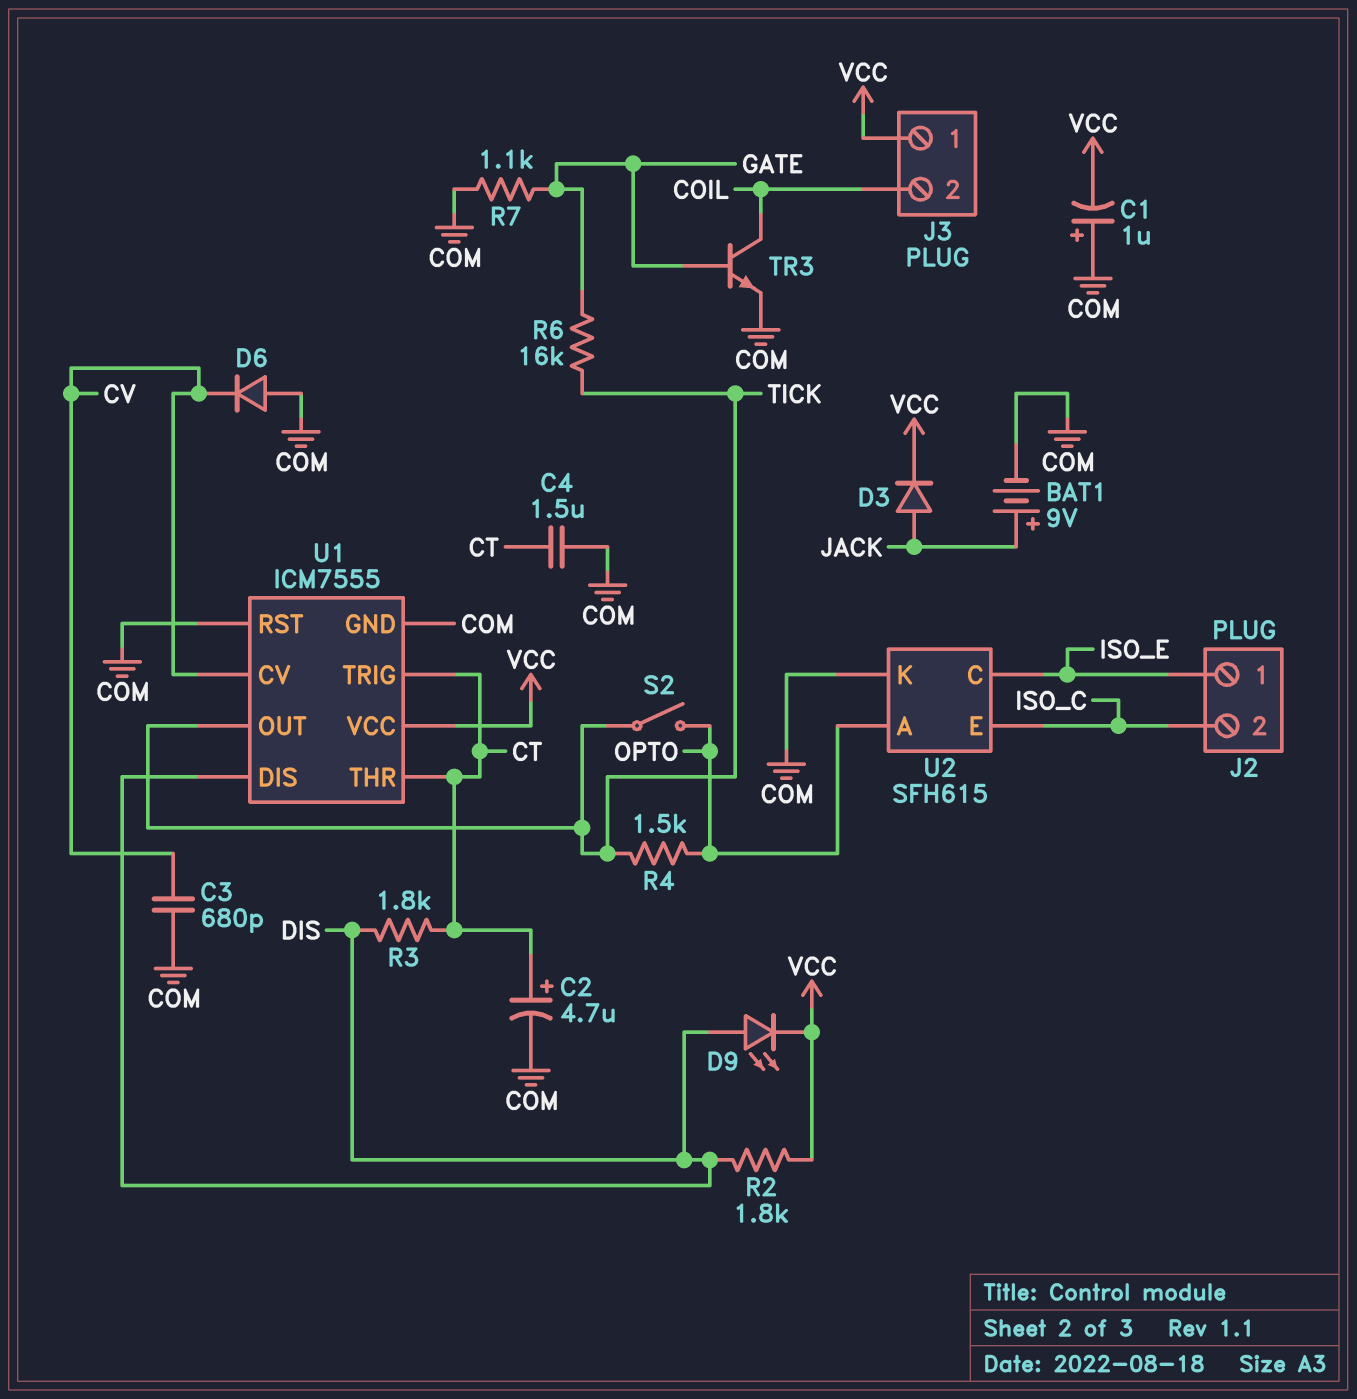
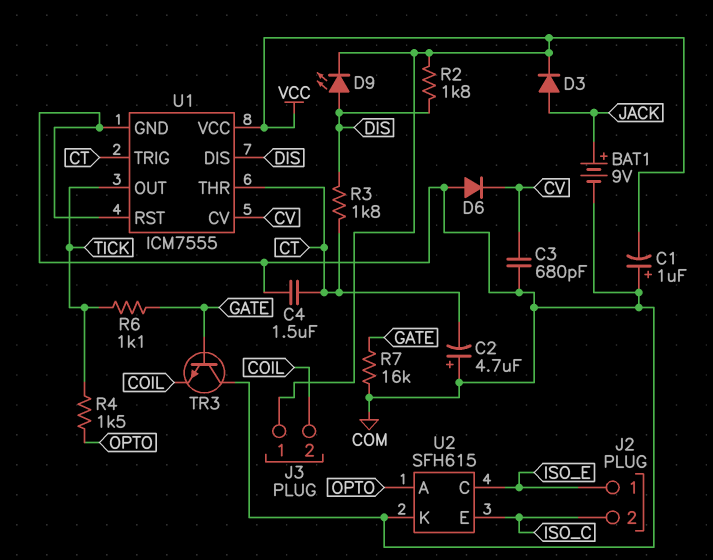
C2: 4.7uF (plus CT, minus COM) -> 4.7uF (plus COM, minus CT)
R6: 16k (GATE, TICK) -> 1.1k (GATE, TICK)
R7: 1.1k (COM, GATE) -> 16k (COM, GATE)
S2: switch (OPTO, TICK) -> none
TR3: NPN (B GATE, C COIL, E COM) -> NPN (B GATE, C COM, E COIL)

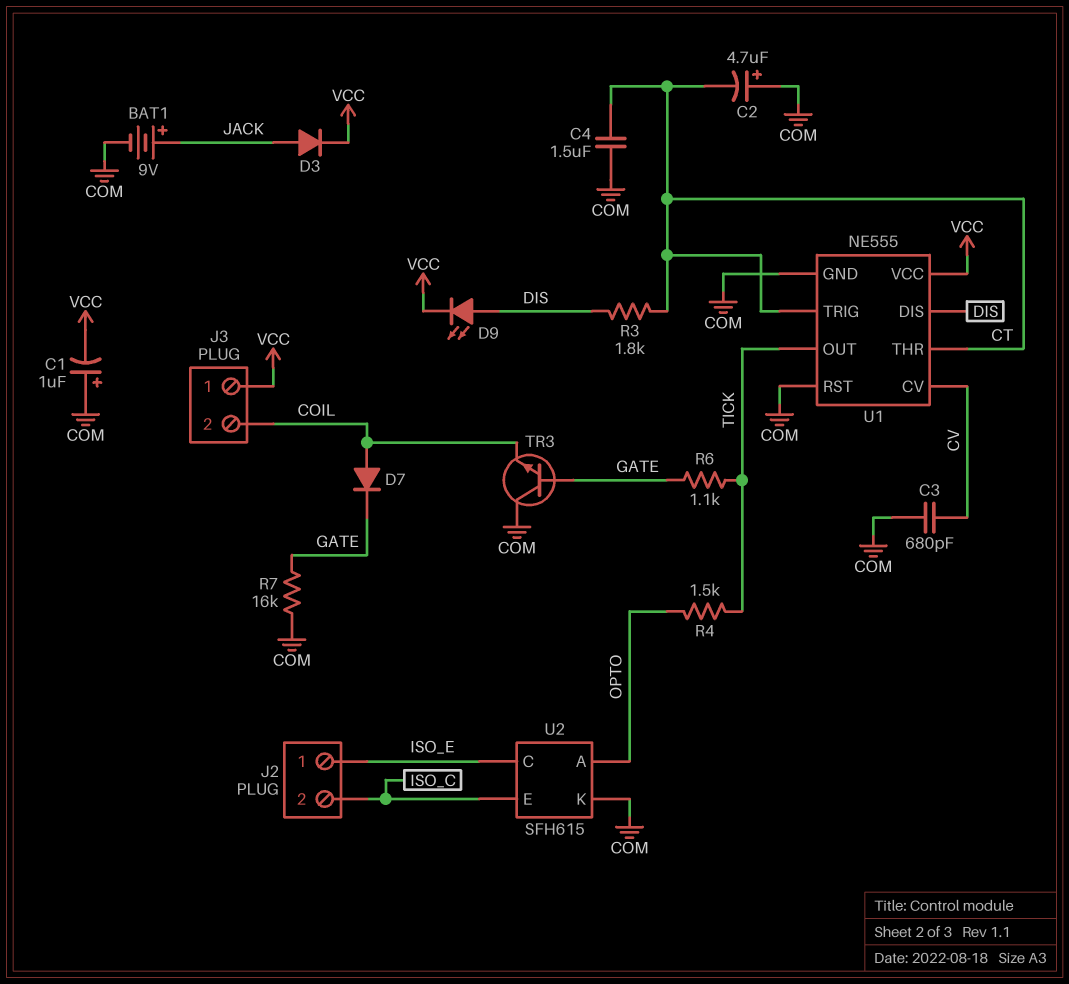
D6: diode (A COM, K CV) -> none
D7: none -> diode (A COIL, K GATE)
R2: 1.8k (DIS, VCC) -> none
U1: ICM7555 -> NE555

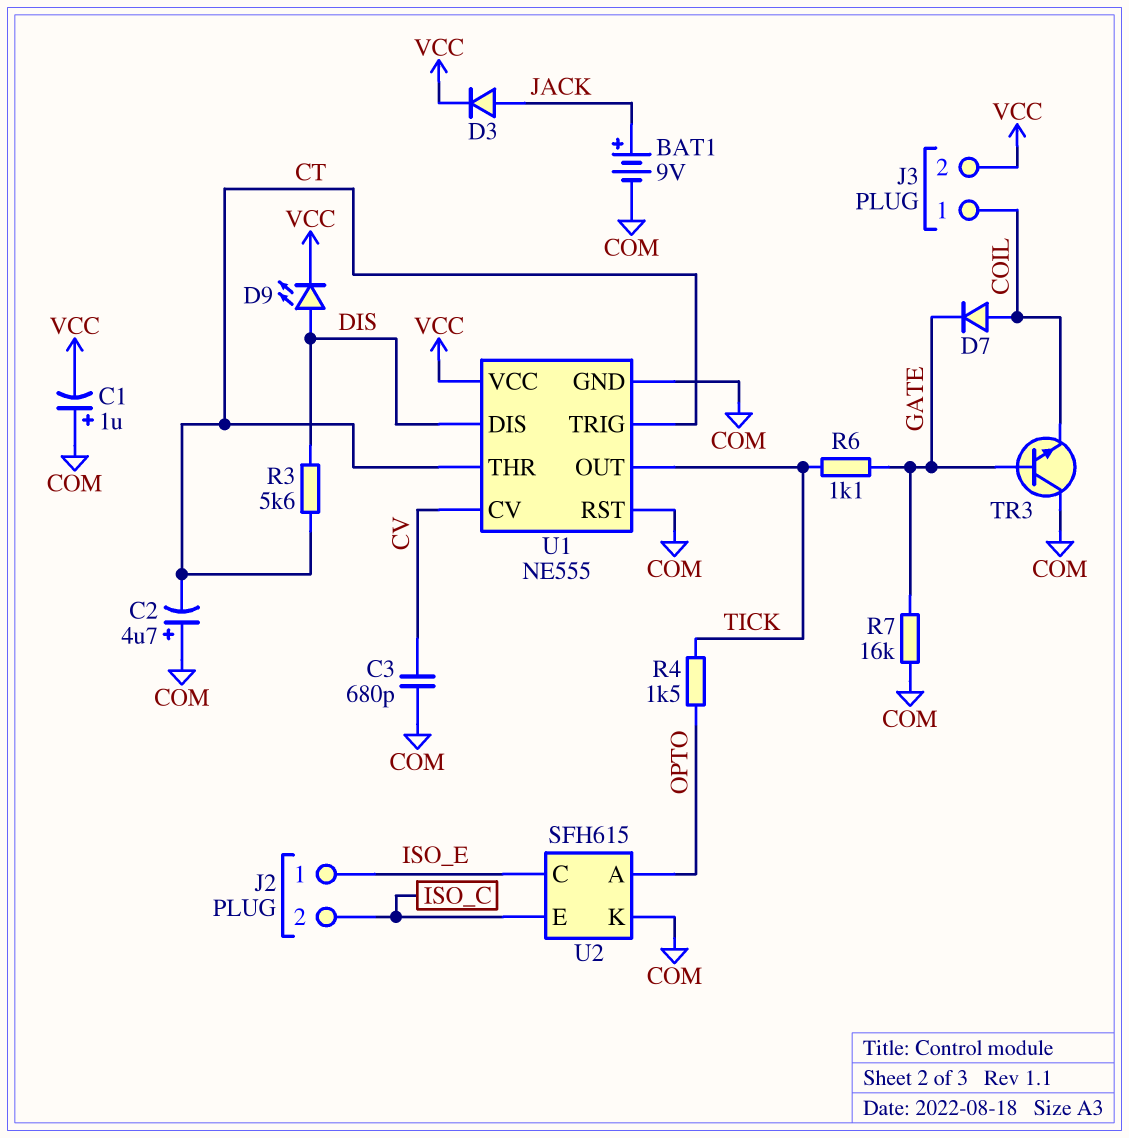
C4: 1.5uF (COM, CT) -> none
J3 pin 1: VCC -> COIL
J3 pin 2: COIL -> VCC
R3: 1.8k (CT, DIS) -> 5.6k (CT, DIS)

